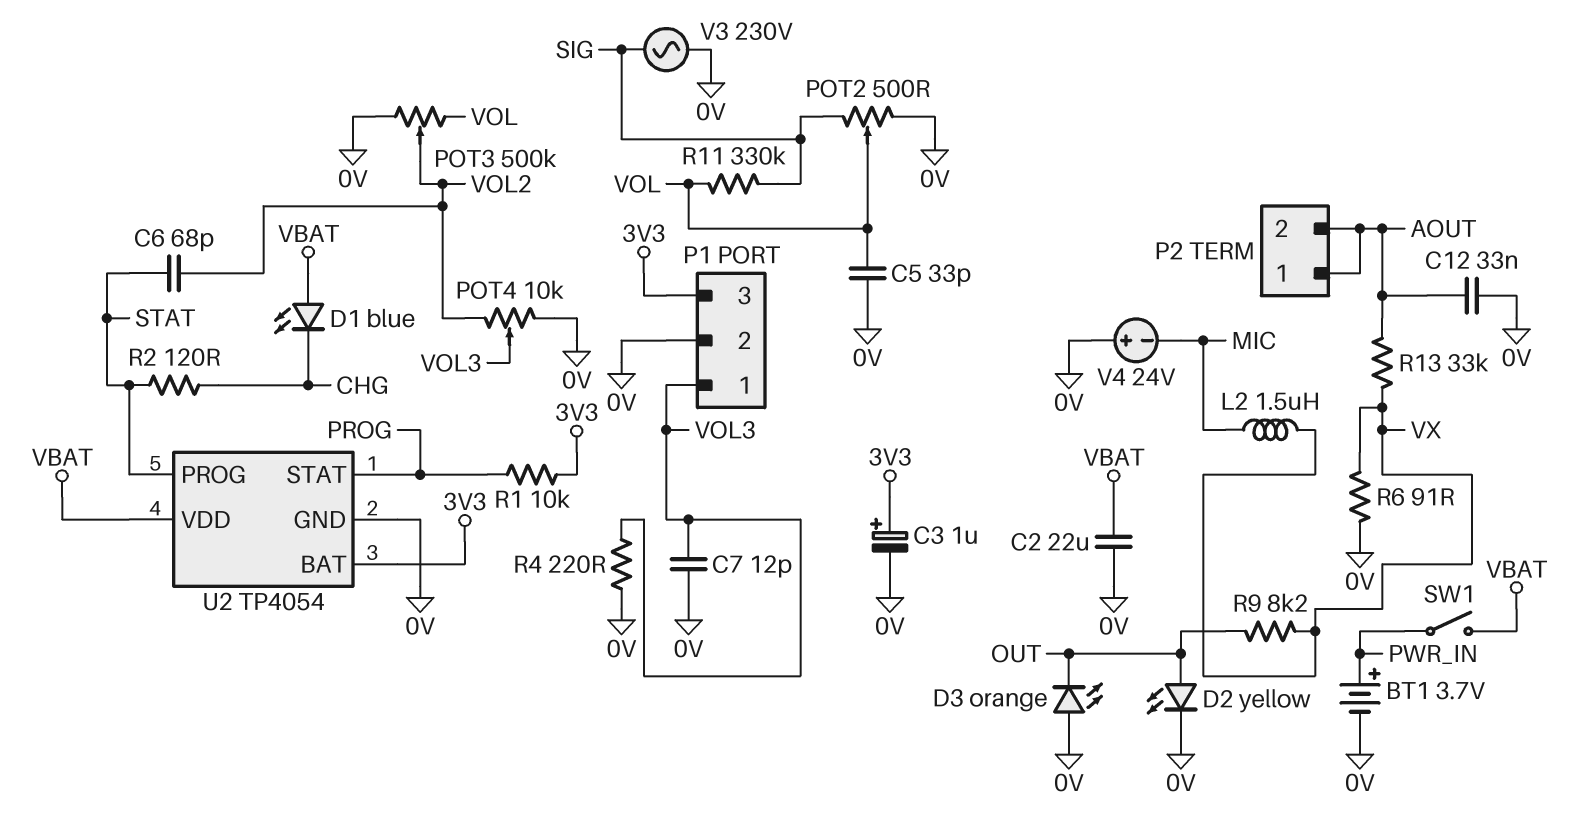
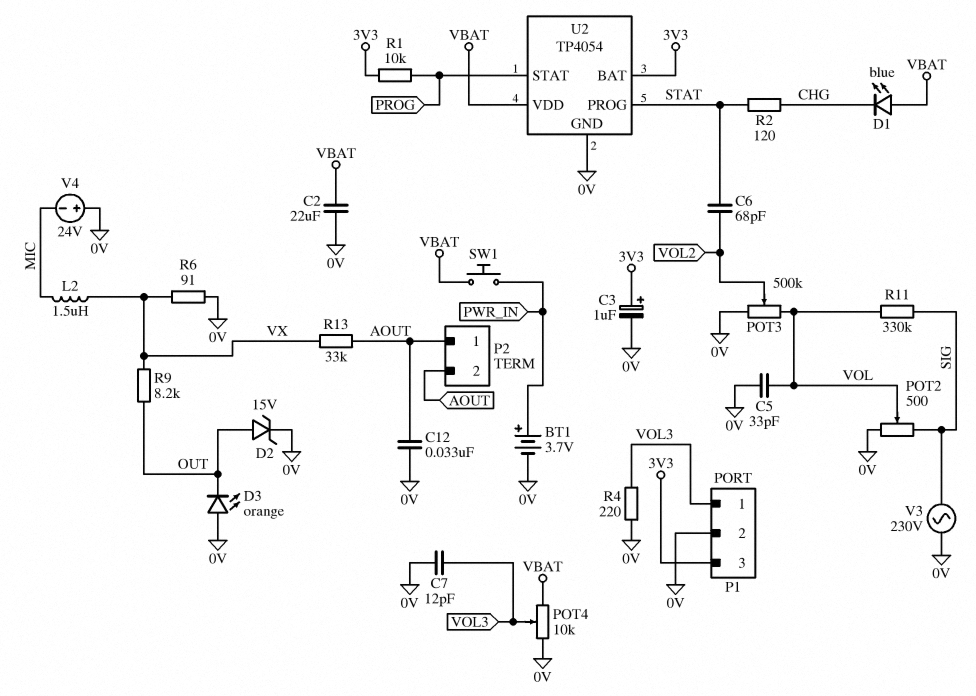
D2: LED yellow (A OUT, K 0V) -> zener 15V (A OUT, K 0V)
POT4: 10k (0V, VOL2, wiper VOL3) -> 10k (0V, VBAT, wiper VOL3)
SW1: switch (PWR_IN, VBAT) -> button (PWR_IN, VBAT)

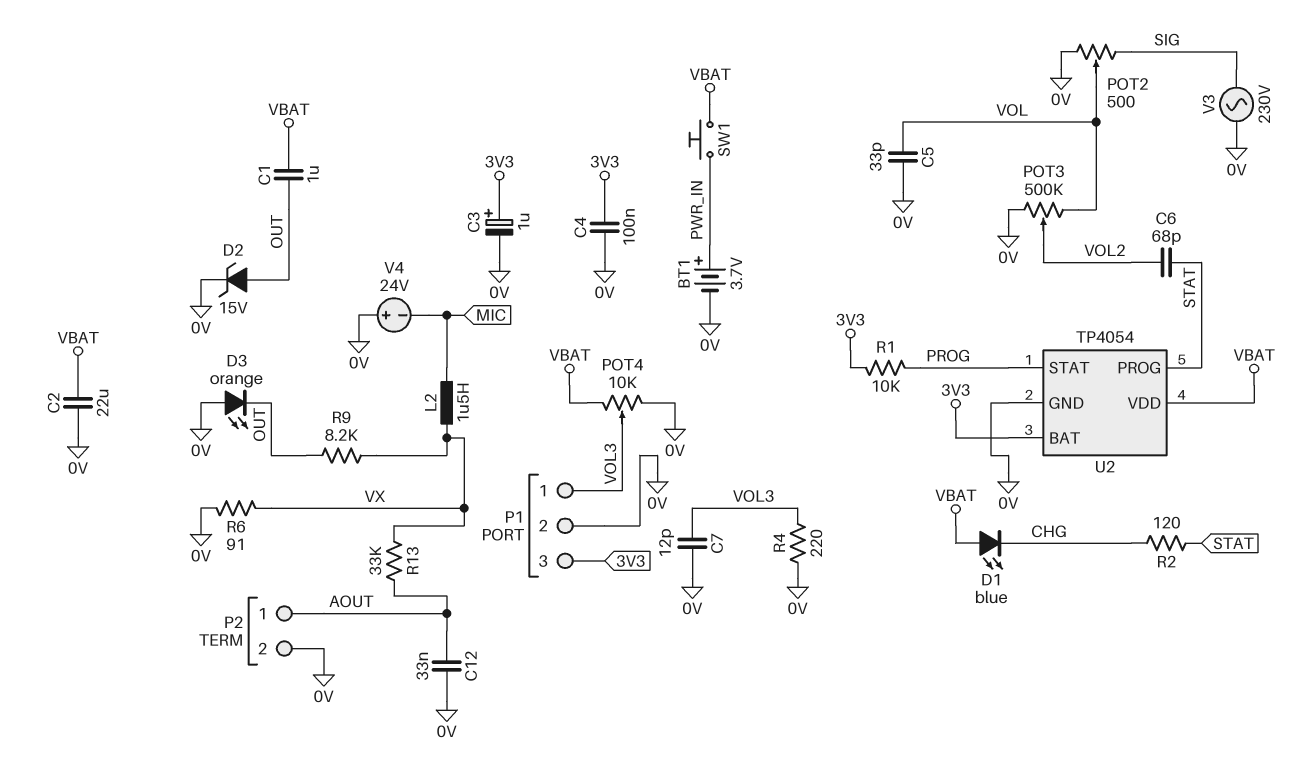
C1: none -> 1uF (OUT, VBAT)
C4: none -> 100nF (0V, 3V3)
P2 pin 2: AOUT -> 0V
R11: 330k (SIG, VOL) -> none

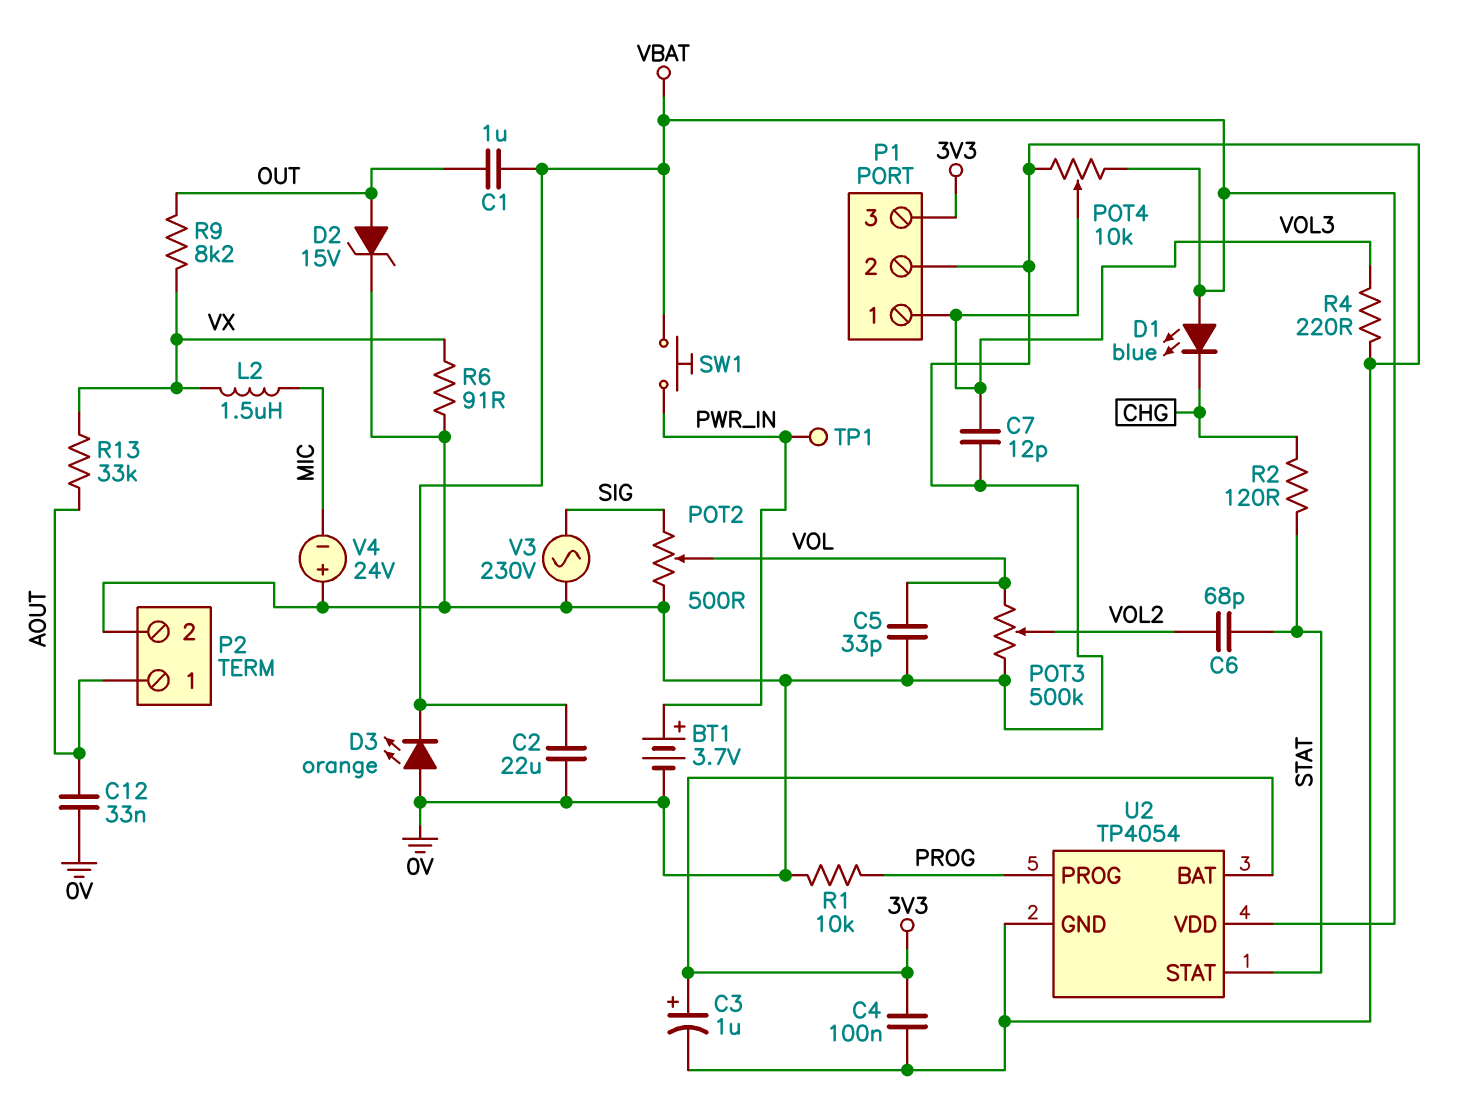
D3: LED orange (A 0V, K OUT) -> LED orange (A 0V, K VBAT)
R1: 10k (3V3, PROG) -> 10k (0V, PROG)
TP1: none -> test point (PWR_IN)
U2 pin PROG: STAT -> PROG
U2 pin STAT: PROG -> STAT

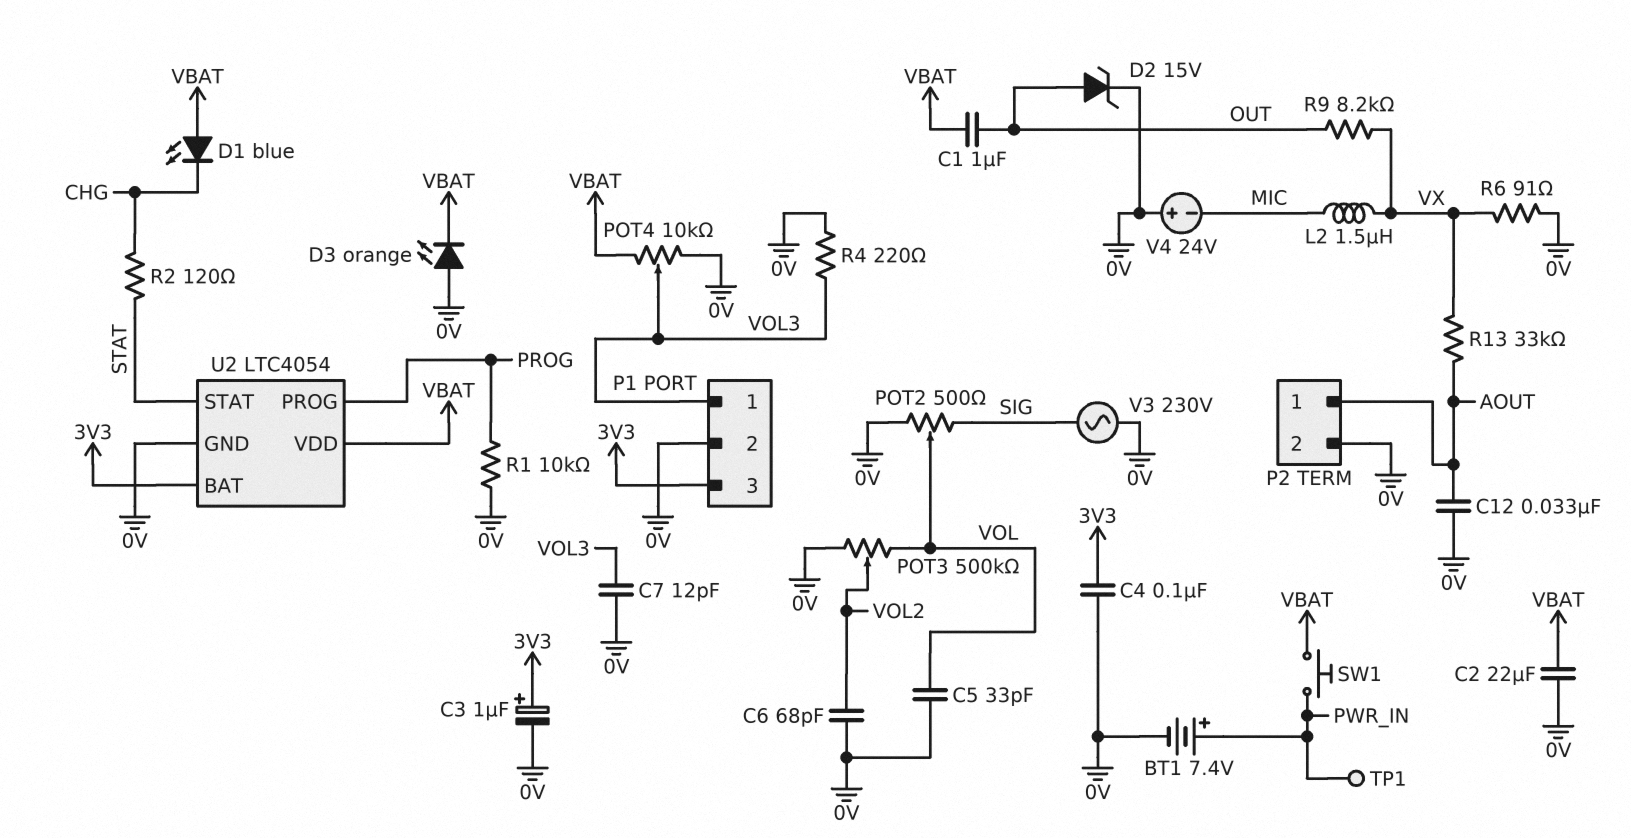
BT1: 3.7V (plus PWR_IN, minus 0V) -> 7.4V (plus PWR_IN, minus 0V)
C6: 68pF (STAT, VOL2) -> 68pF (0V, VOL2)
U2: TP4054 -> LTC4054

